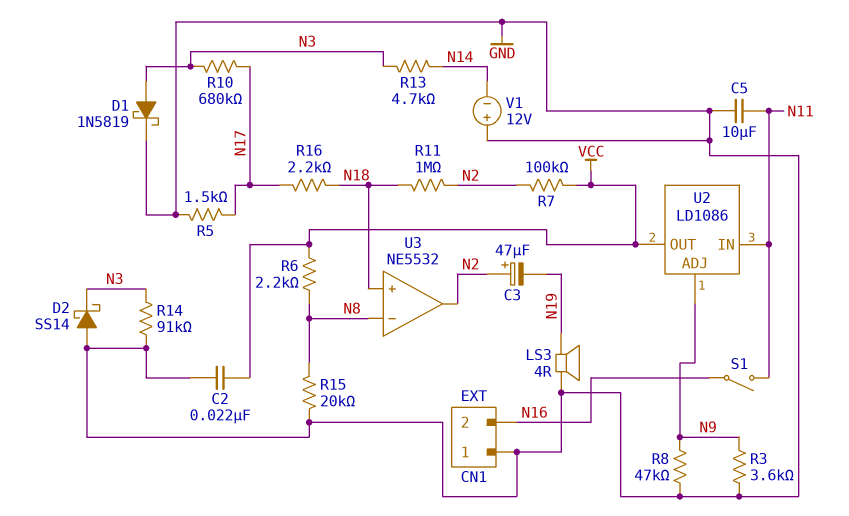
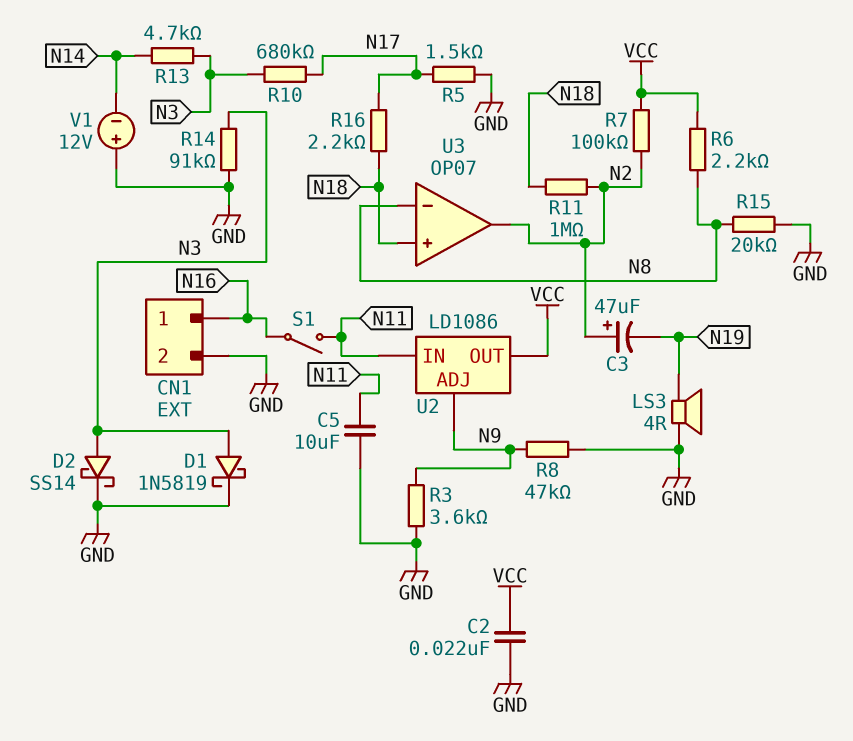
CN1 pin 1: GND -> N16
CN1 pin 2: N16 -> GND
D2: schottky SS14 (A GND, K N3) -> schottky SS14 (A N3, K GND)
U3: NE5532 -> OP07

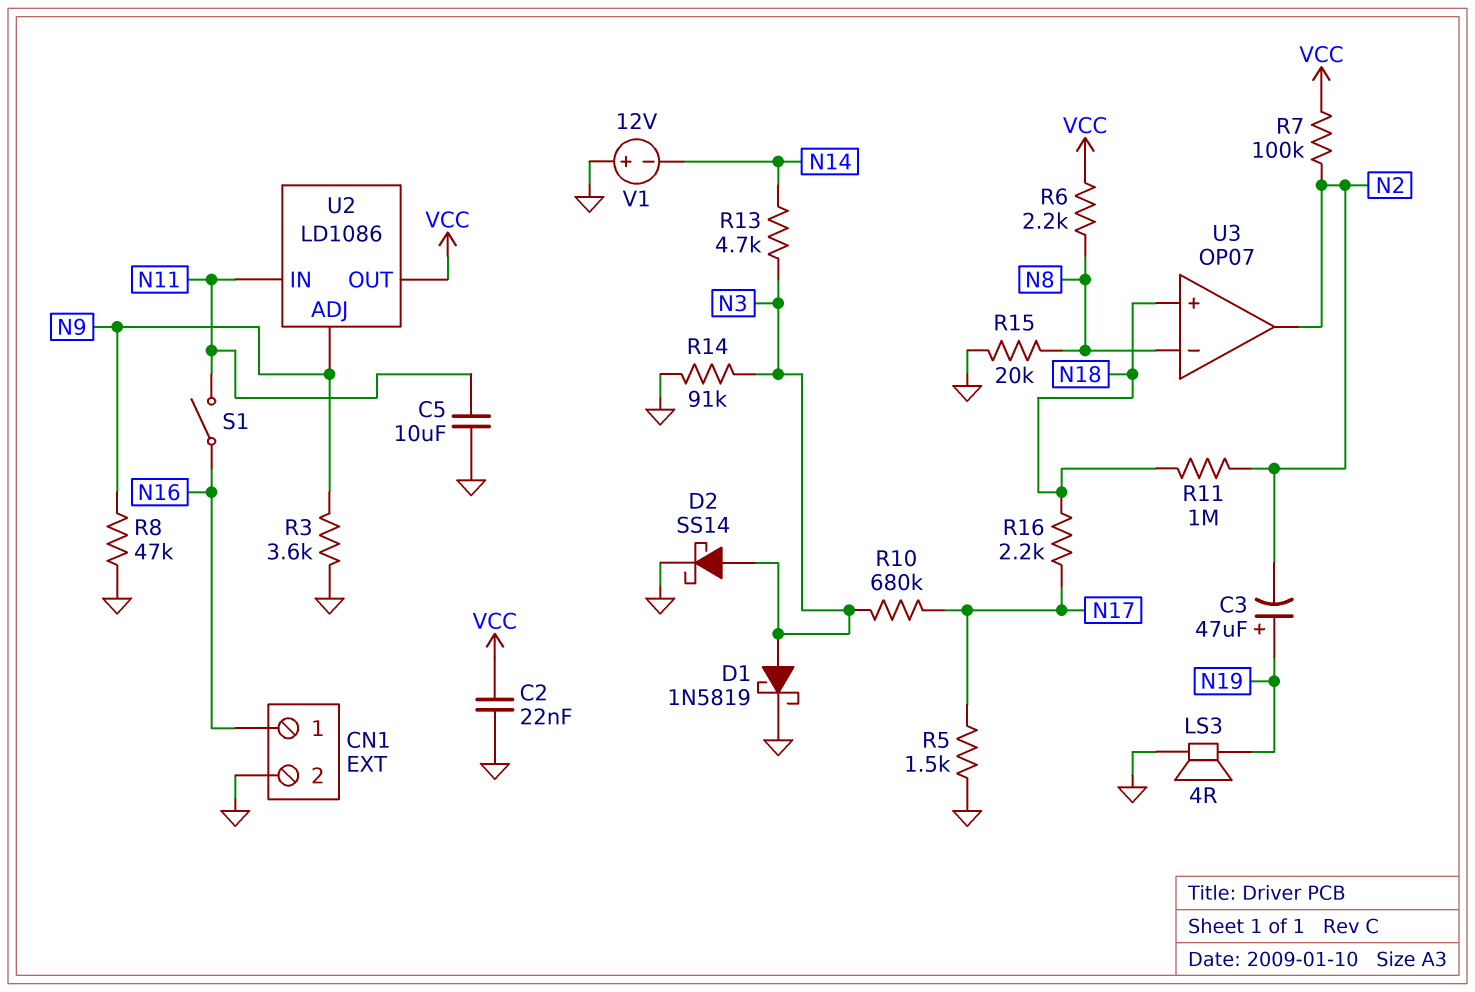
C3: 47uF (plus N2, minus N19) -> 47uF (plus N19, minus N2)

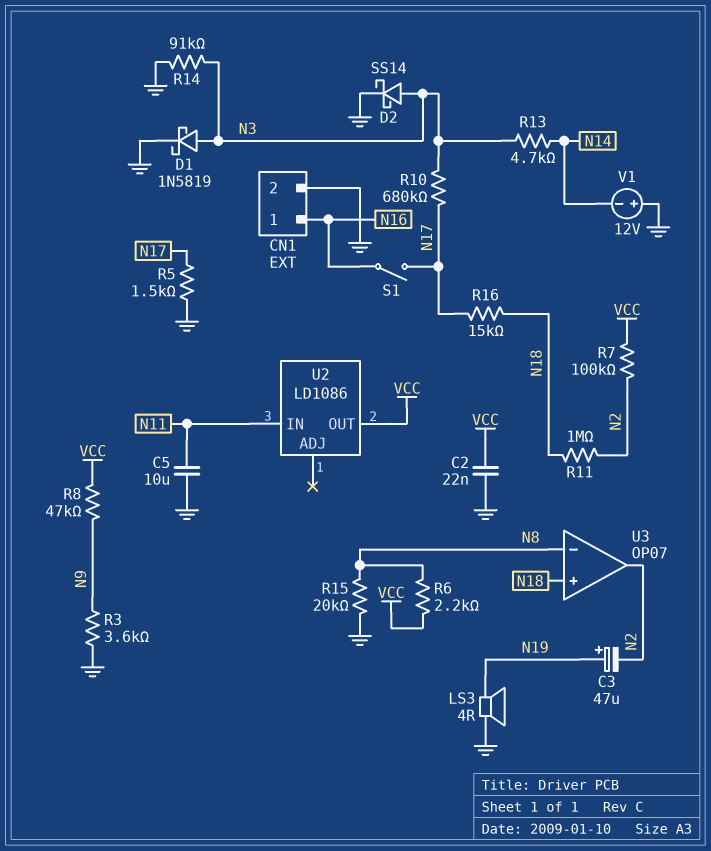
R8: 47k (GND, N9) -> 47k (N9, VCC)
R16: 2.2k (N17, N18) -> 15k (N17, N18)
S1: switch (N11, N16) -> switch (N16, N17)
U2 pin ADJ: N9 -> none

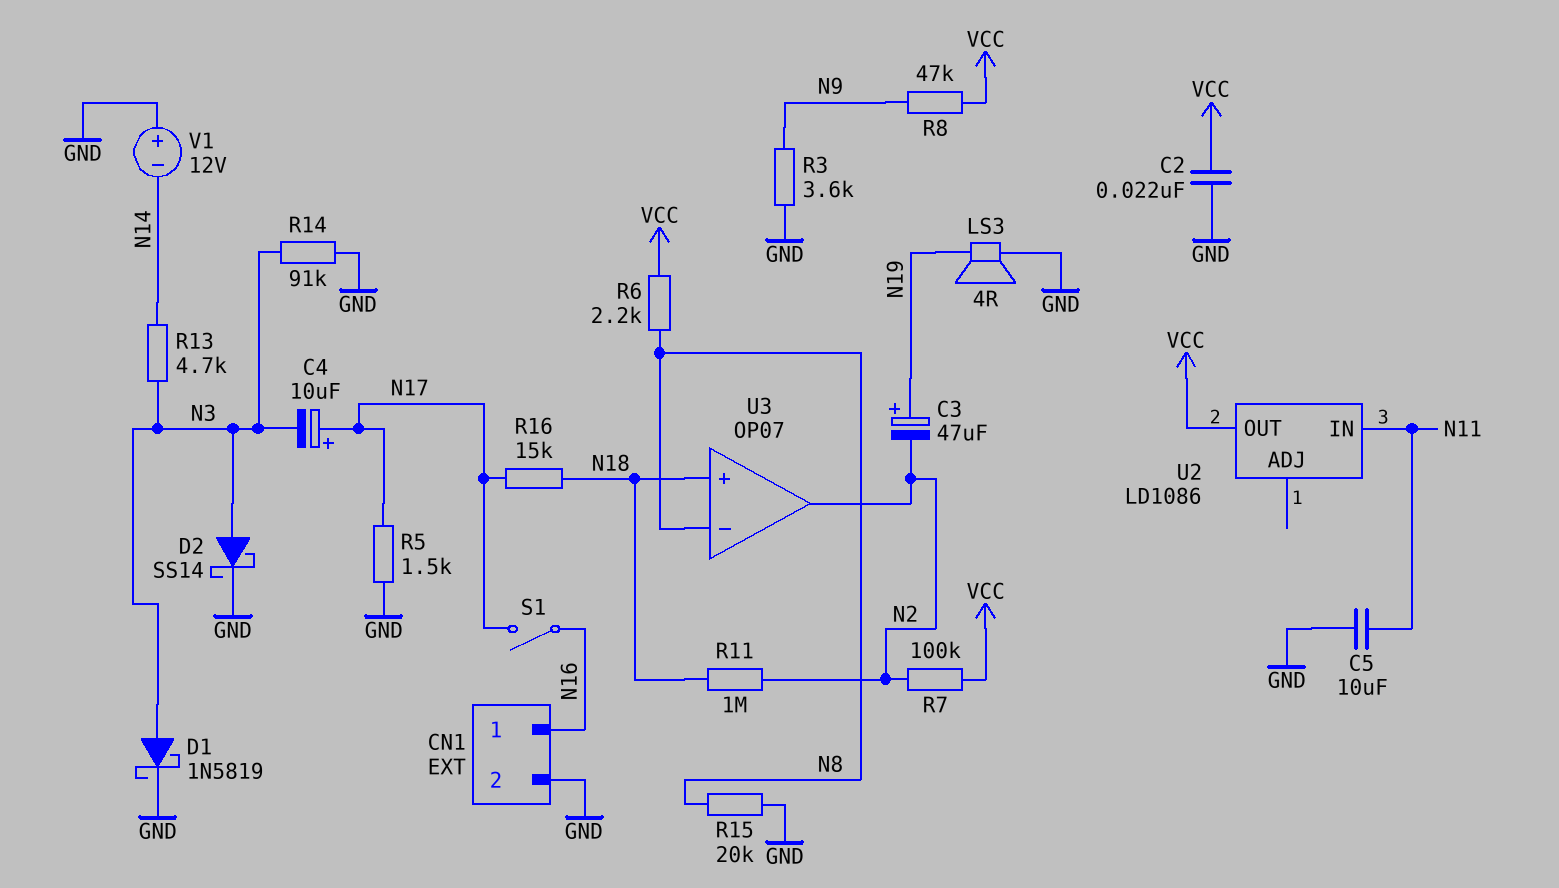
C4: none -> 10uF (plus N17, minus N3)
R10: 680k (N3, N17) -> none

